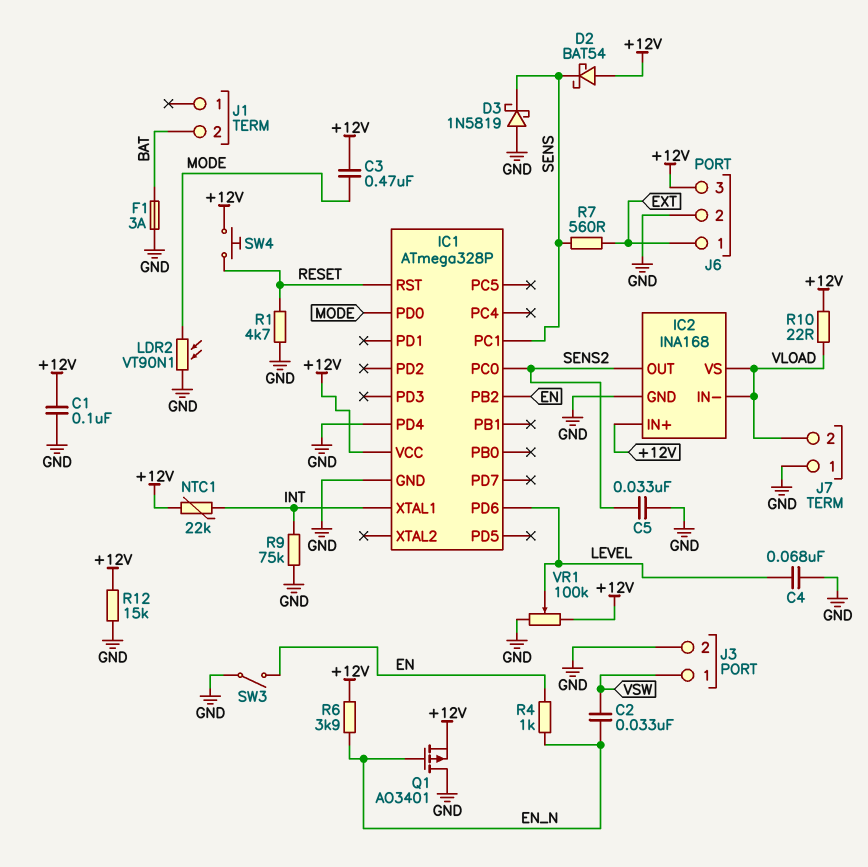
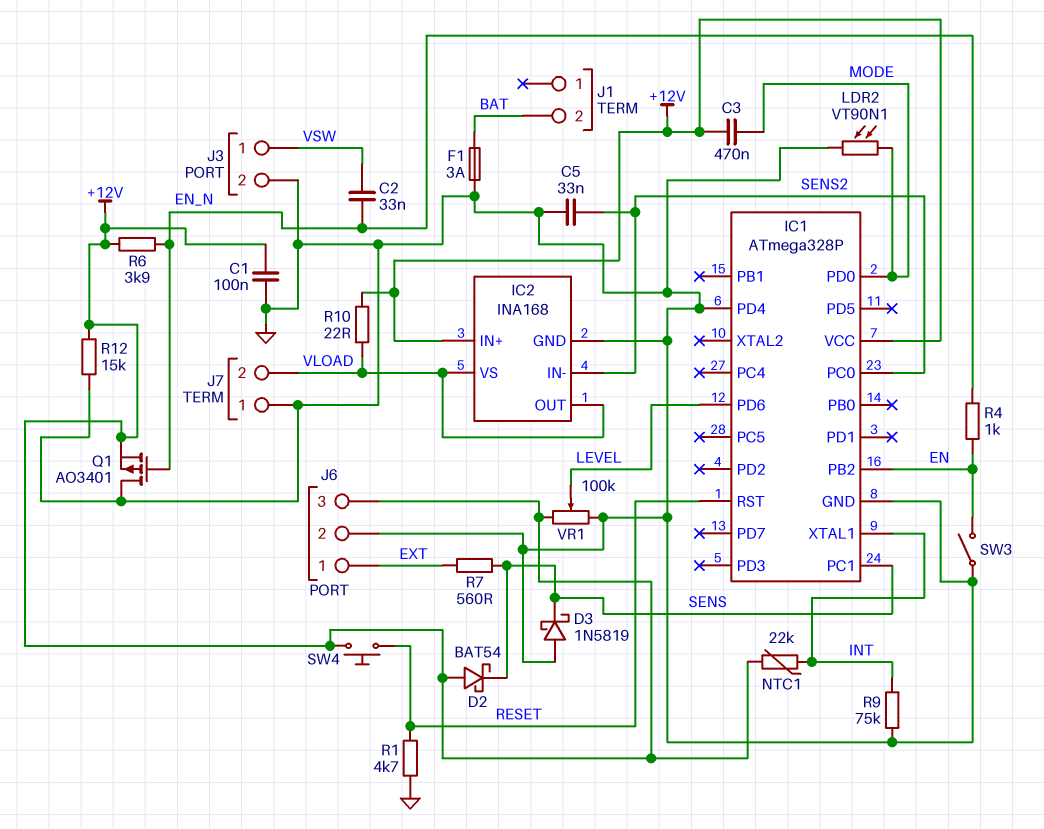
C4: 68nF (GND, LEVEL) -> none
IC2 pin IN-: VLOAD -> SENS2
IC2 pin OUT: SENS2 -> VLOAD

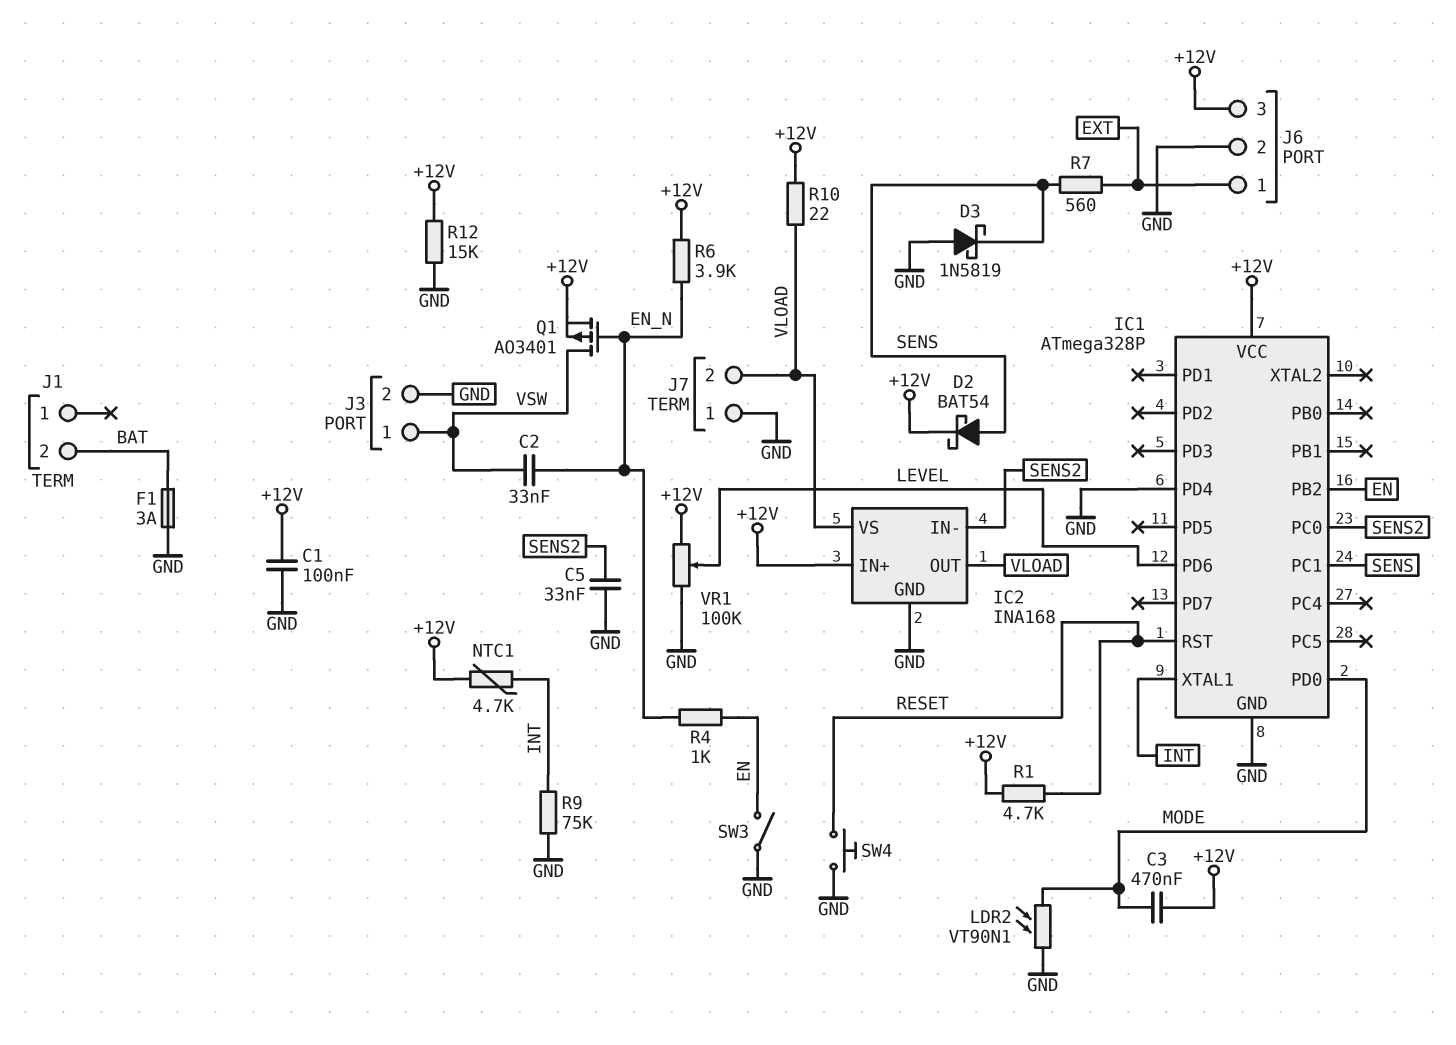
D2: schottky BAT54 (A +12V, K SENS) -> schottky BAT54 (A SENS, K +12V)
NTC1: 22k (+12V, INT) -> 4.7k (+12V, INT)
Q1: PMOS AO3401 (G EN_N, D GND, S +12V) -> PMOS AO3401 (G EN_N, D VSW, S +12V)
R1: 4.7k (GND, RESET) -> 4.7k (+12V, RESET)
SW4: button (+12V, RESET) -> button (GND, RESET)

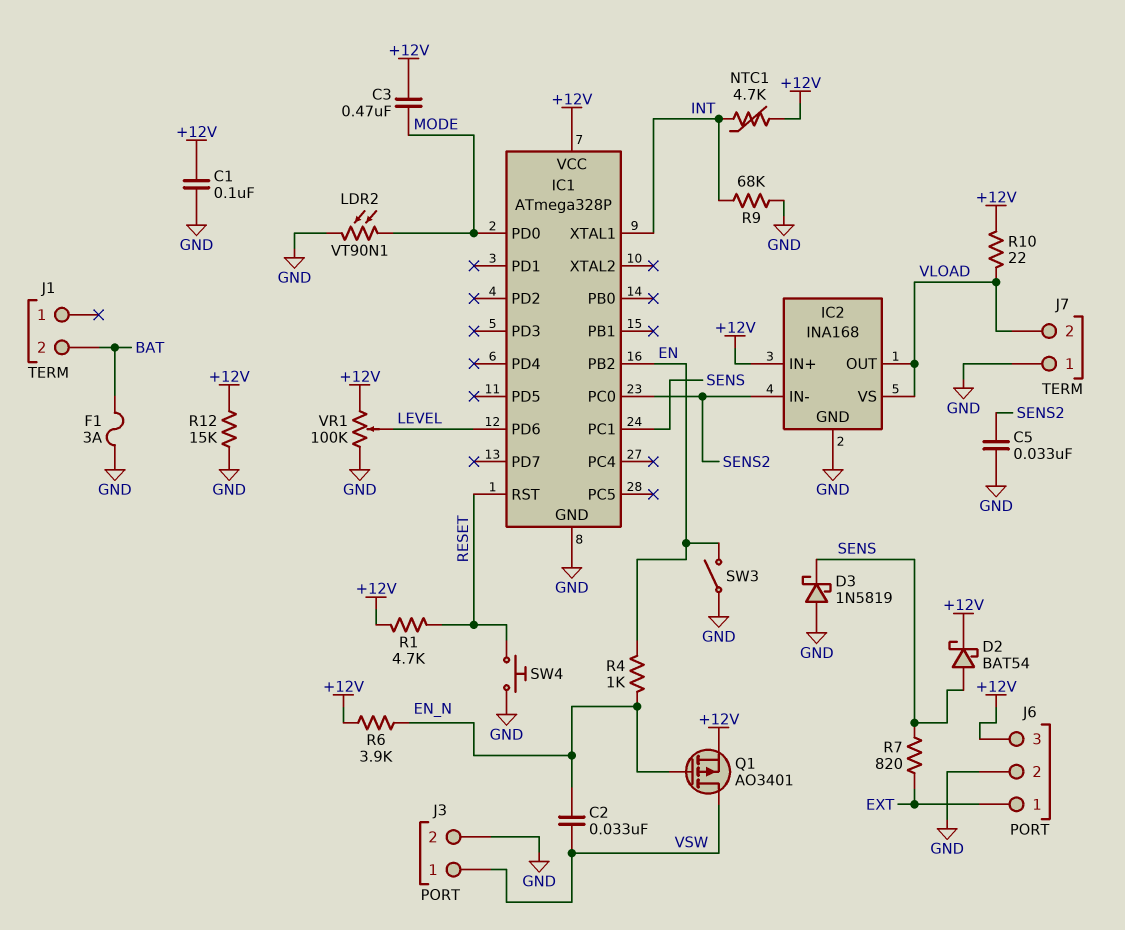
IC1 pin PD4: GND -> none
R7: 560 (EXT, SENS) -> 820 (EXT, SENS)
R9: 75k (GND, INT) -> 68k (GND, INT)

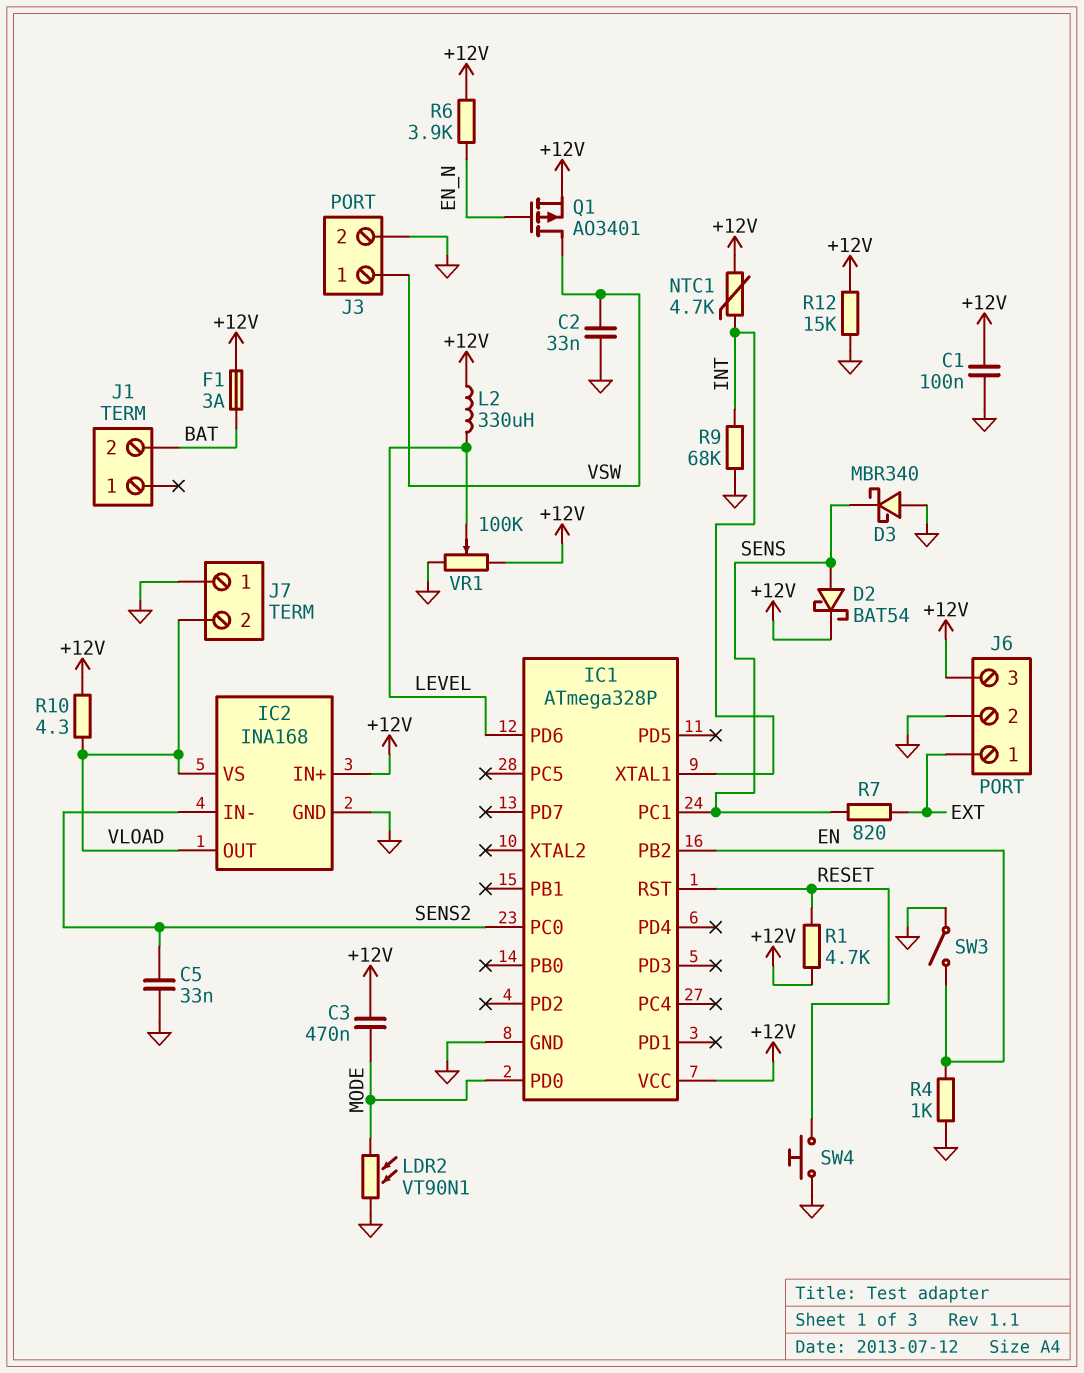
C2: 33nF (EN_N, VSW) -> 33nF (GND, VSW)
D3: schottky 1N5819 (A GND, K SENS) -> schottky MBR340 (A GND, K SENS)
F1: 3A (BAT, GND) -> 3A (+12V, BAT)
L2: none -> 330uH (+12V, LEVEL)
R4: 1k (EN, EN_N) -> 1k (EN, GND)
R10: 22 (+12V, VLOAD) -> 4.3 (+12V, VLOAD)

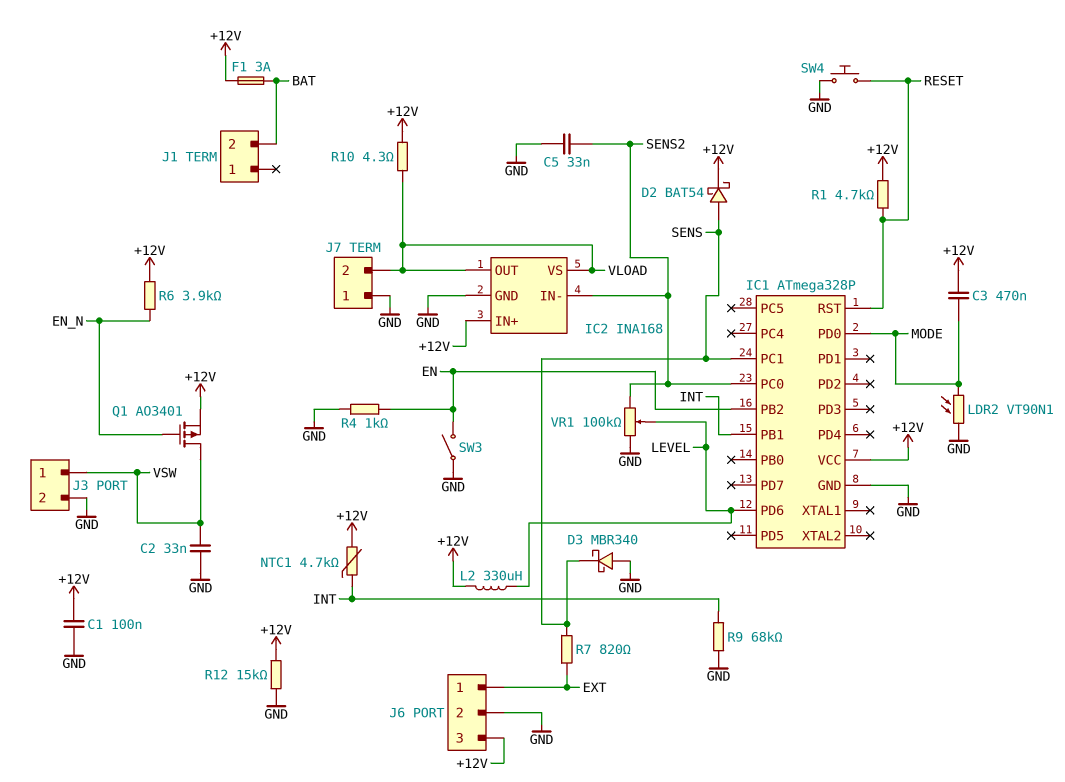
IC1 pin PB1: none -> INT
IC1 pin XTAL1: INT -> none
VR1: 100k (+12V, GND, wiper LEVEL) -> 100k (GND, SENS2, wiper LEVEL)

